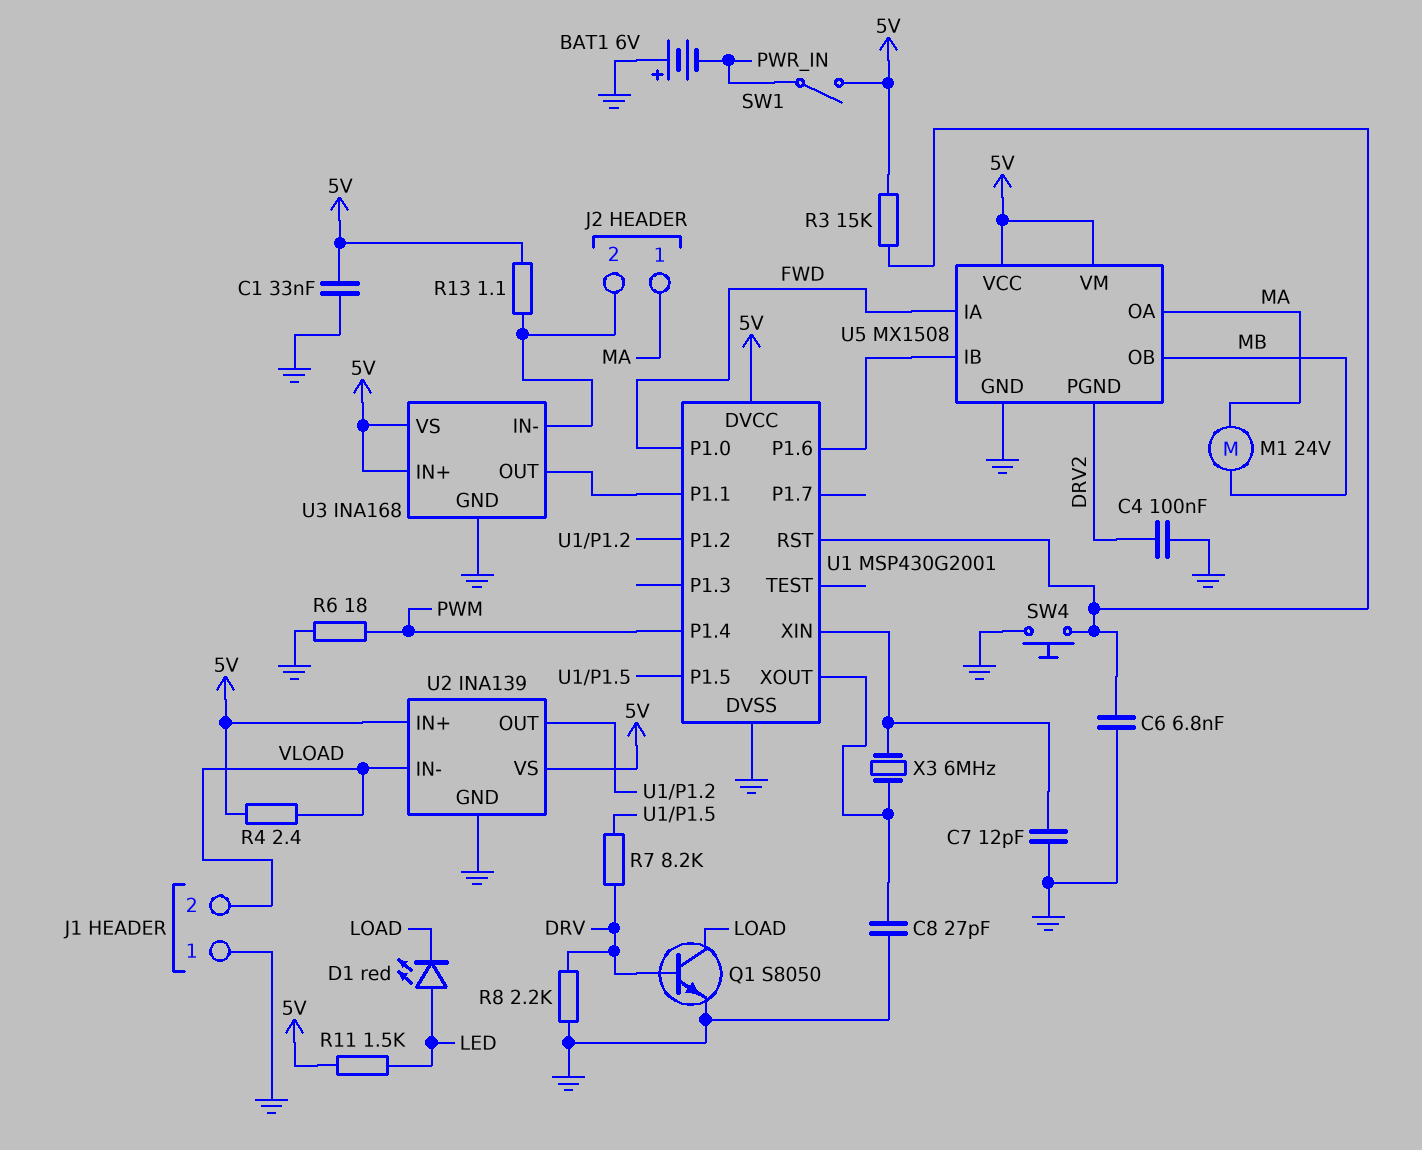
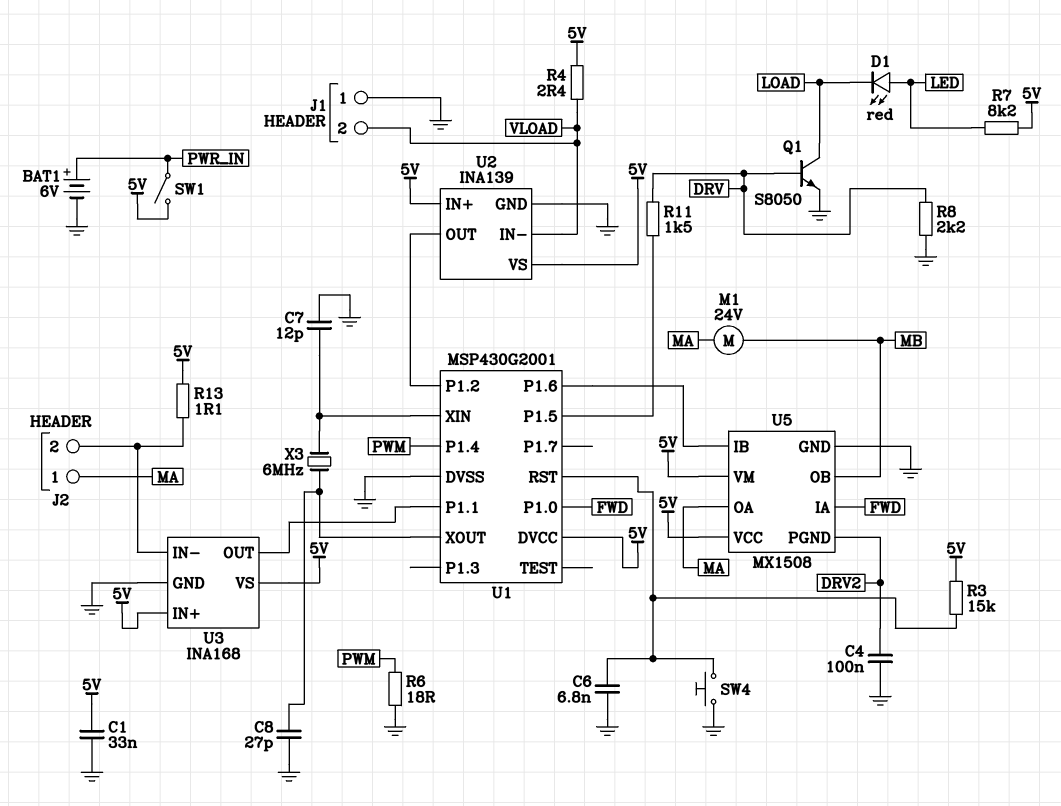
BAT1: 6V (plus GND, minus PWR_IN) -> 6V (plus PWR_IN, minus GND)
R7: 8.2k (DRV, U1/P1.5) -> 8.2k (5V, LED)
R11: 1.5k (5V, LED) -> 1.5k (DRV, U1/P1.5)

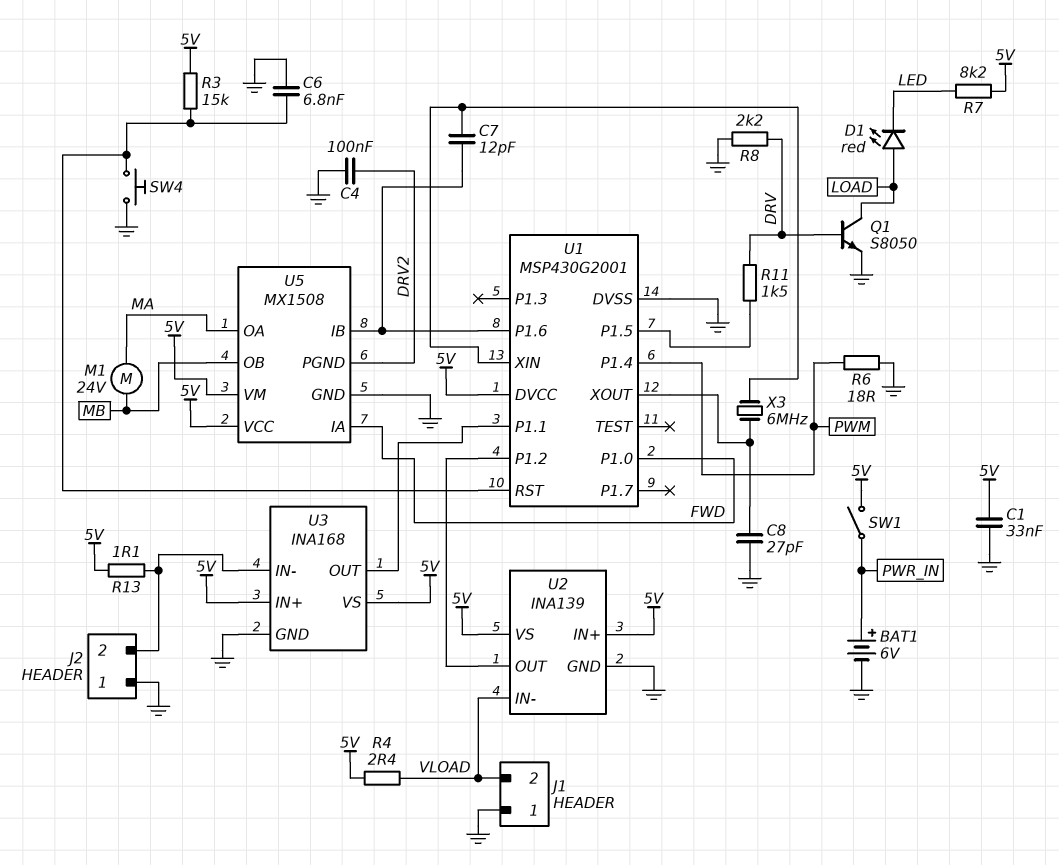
C7: 12pF (GND, U1/XIN) -> 12pF (U1/P1.6, U1/XIN)
D1: LED red (A LED, K LOAD) -> LED red (A LOAD, K LED)
J2 pin 1: MA -> GND

